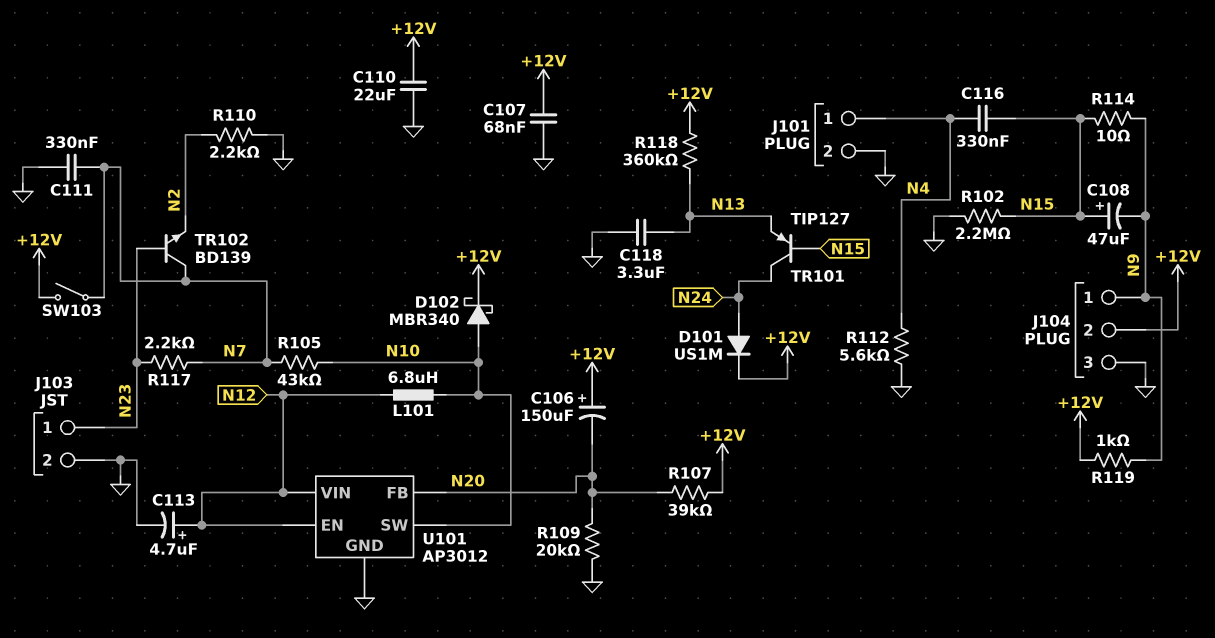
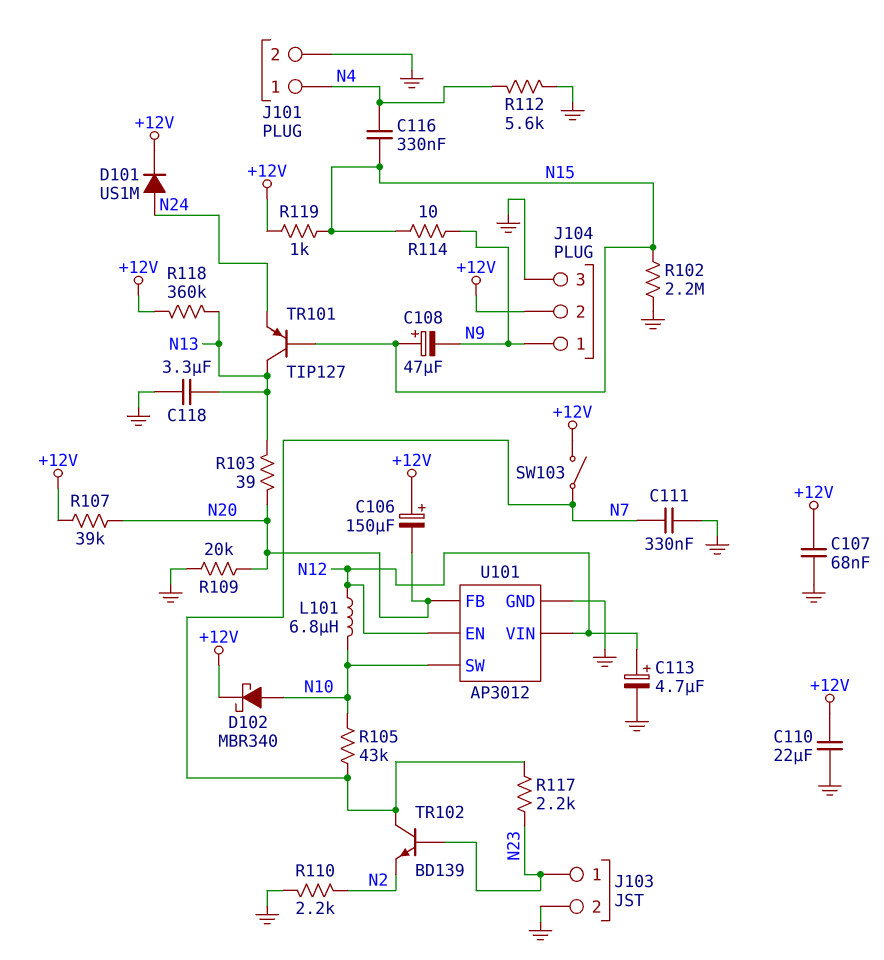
R103: none -> 39 (N13, N20)
R119: 1k (+12V, N9) -> 1k (+12V, N15)
TR101: PNP TIP127 (B N15, C N24, E N13) -> PNP TIP127 (B N15, C N13, E N24)

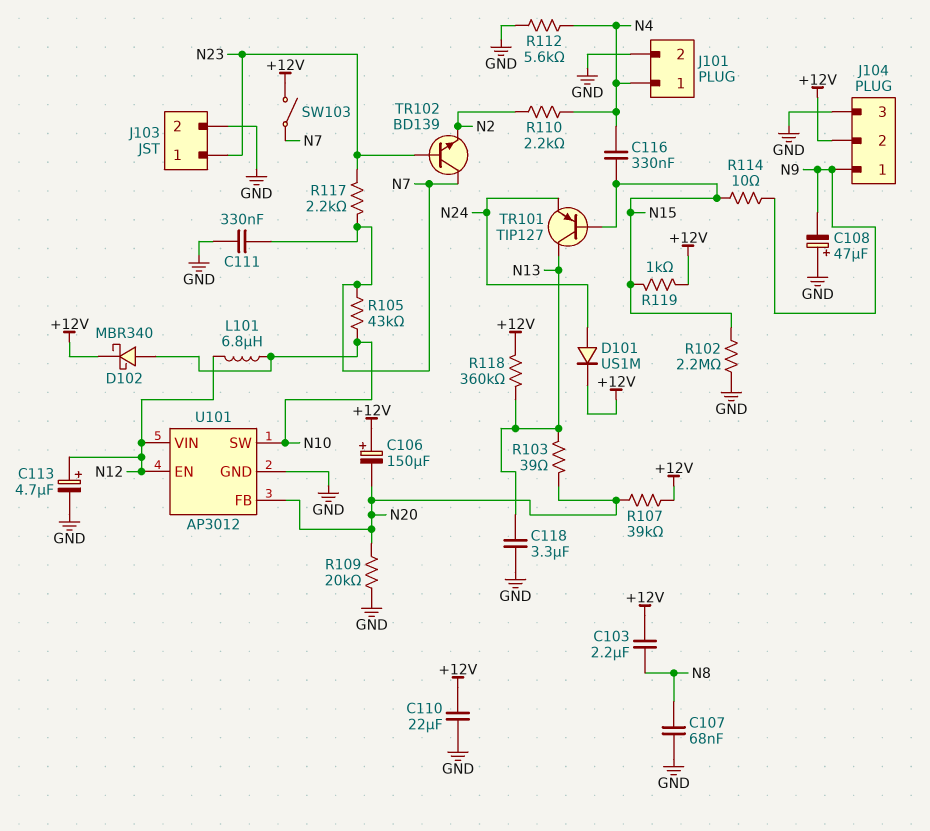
C103: none -> 2.2uF (+12V, N8)
C107: 68nF (+12V, GND) -> 68nF (GND, N8)
C108: 47uF (plus N15, minus N9) -> 47uF (plus GND, minus N9)
R110: 2.2k (GND, N2) -> 2.2k (N2, N4)

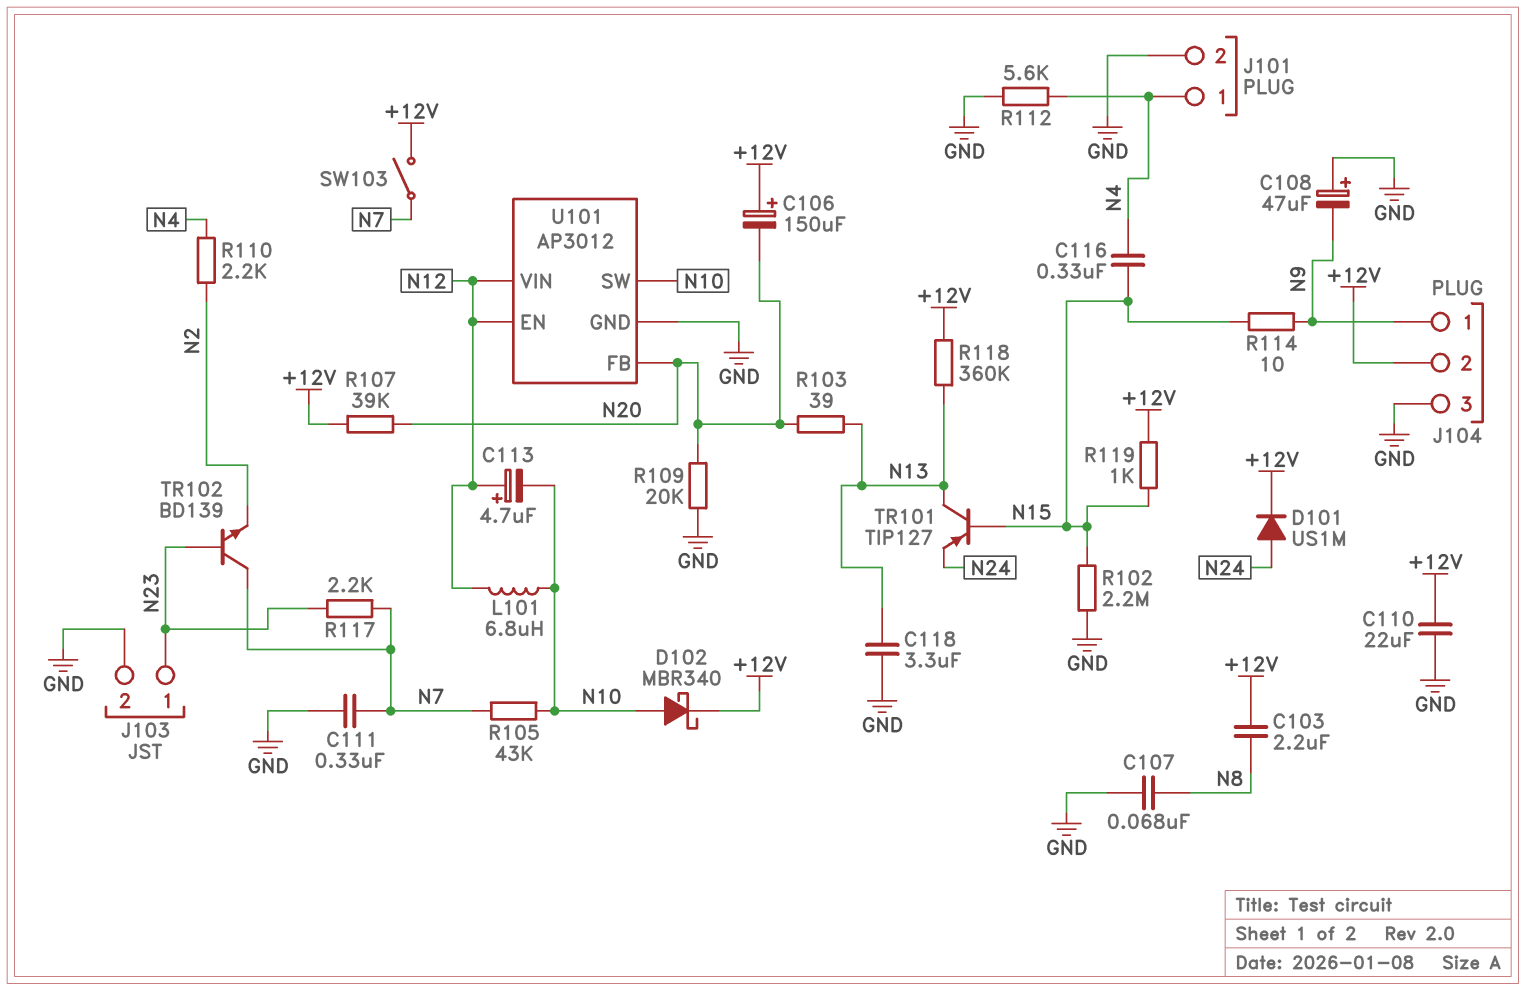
C113: 4.7uF (plus N12, minus GND) -> 4.7uF (plus N12, minus N10)

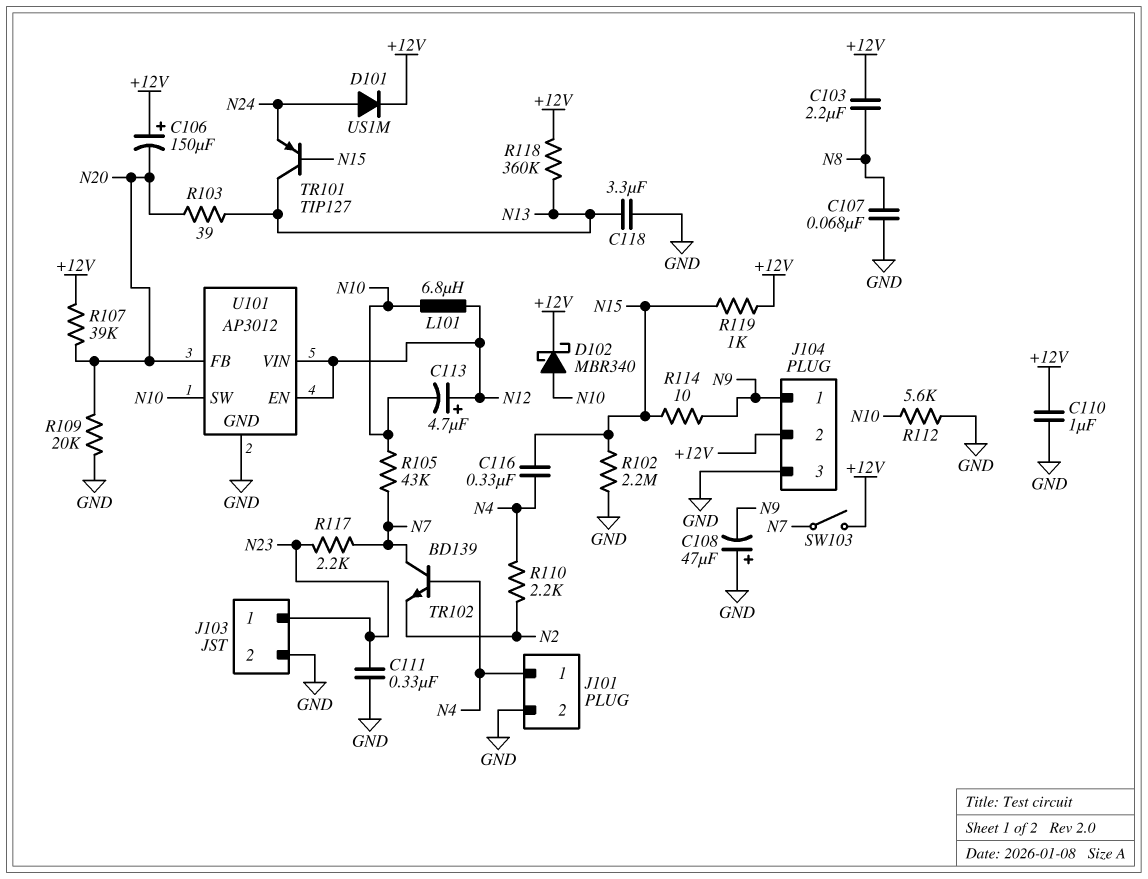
C110: 22uF (+12V, GND) -> 1uF (+12V, GND)
C111: 330nF (GND, N7) -> 330nF (GND, N23)
R112: 5.6k (GND, N4) -> 5.6k (GND, N10)
TR102: NPN BD139 (B N23, C N7, E N2) -> NPN BD139 (B N4, C N7, E N2)

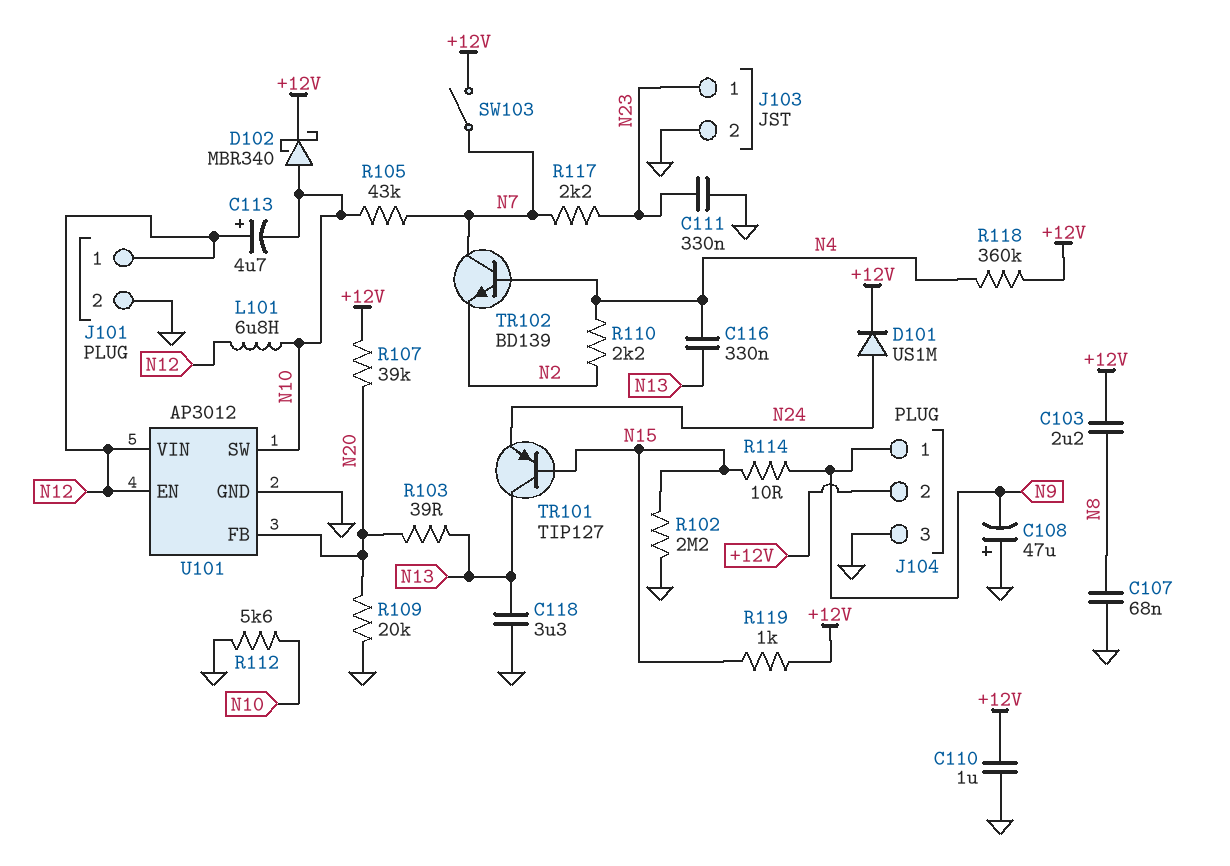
C106: 150uF (plus +12V, minus N20) -> none
C116: 330nF (N4, N15) -> 330nF (N4, N13)
J101 pin 1: N4 -> N12
R118: 360k (+12V, N13) -> 360k (+12V, N4)

